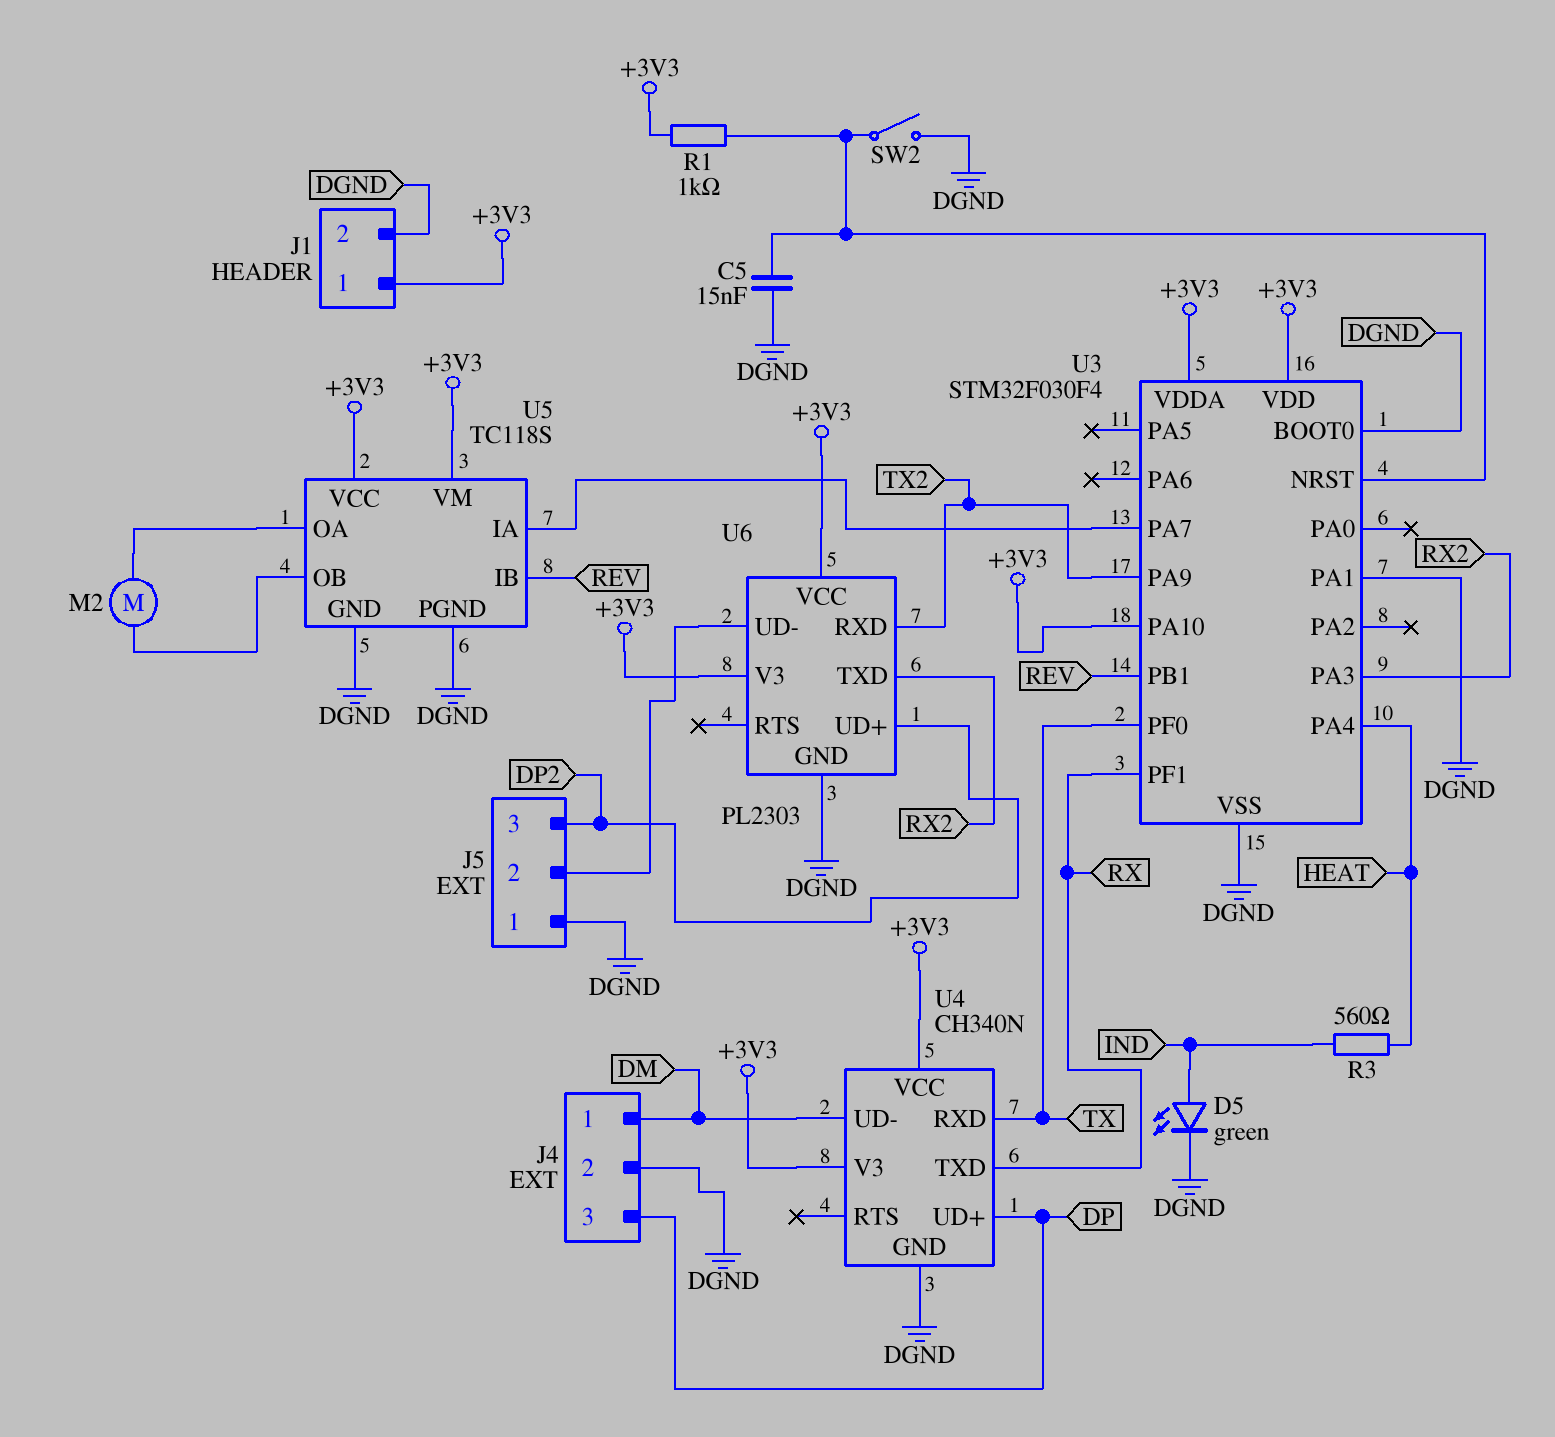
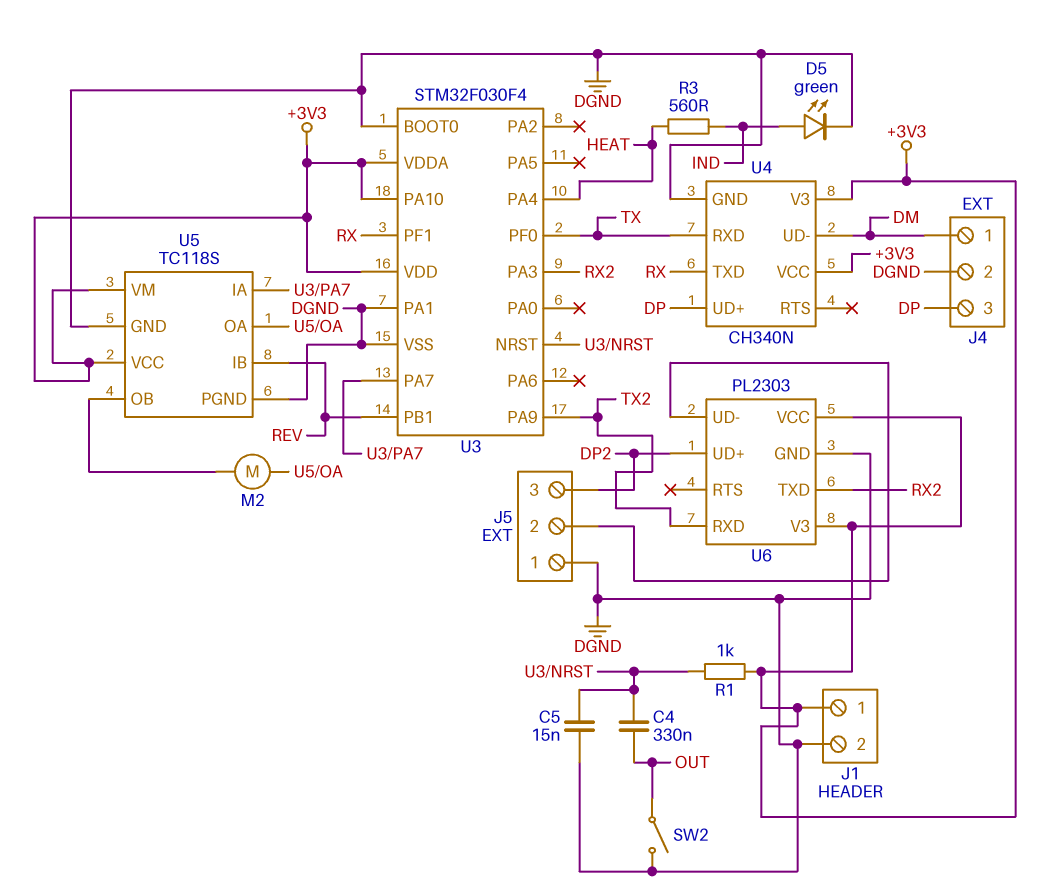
C4: none -> 330nF (OUT, U3/NRST)
SW2: switch (DGND, U3/NRST) -> switch (DGND, OUT)

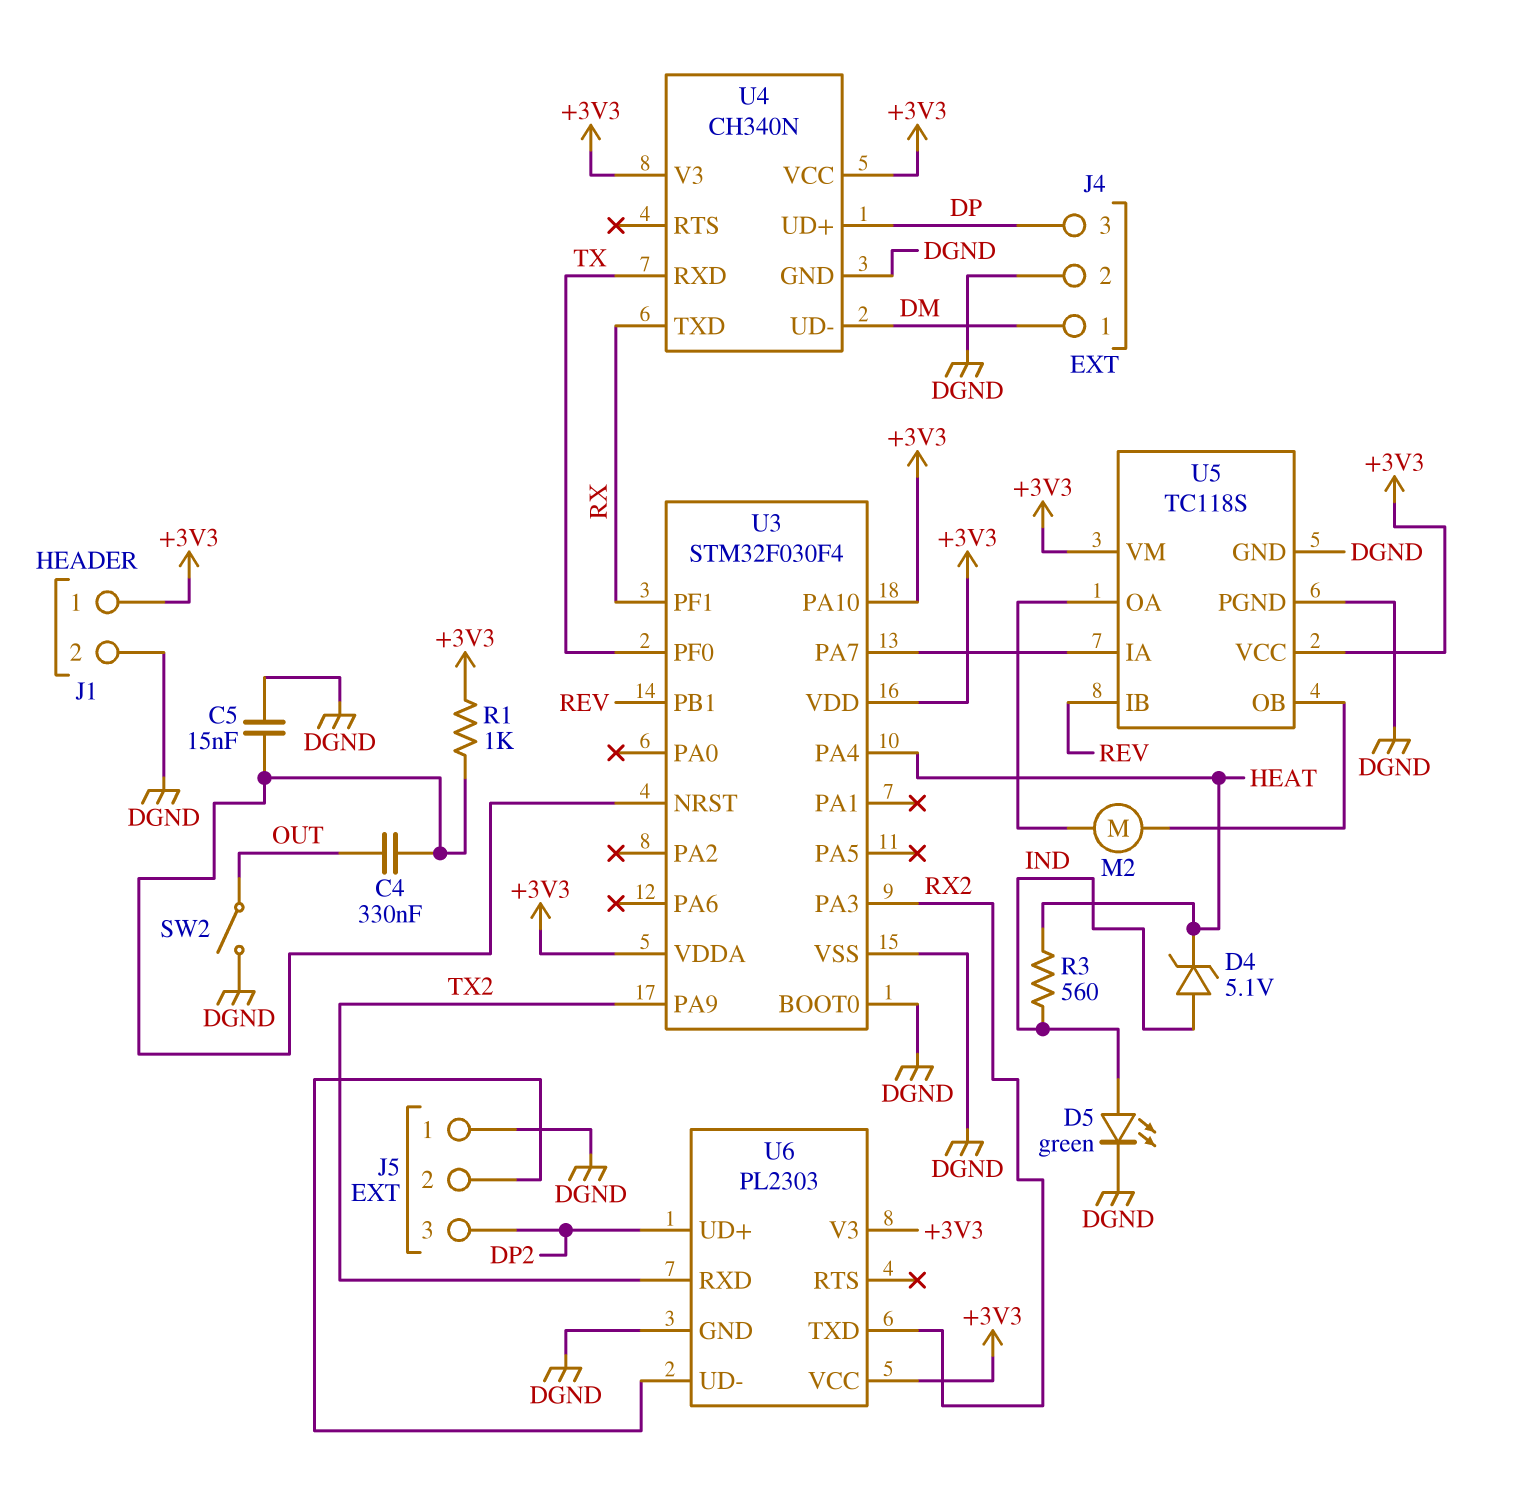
D4: none -> zener 5.1V (A IND, K HEAT)
U3 pin PA1: DGND -> none

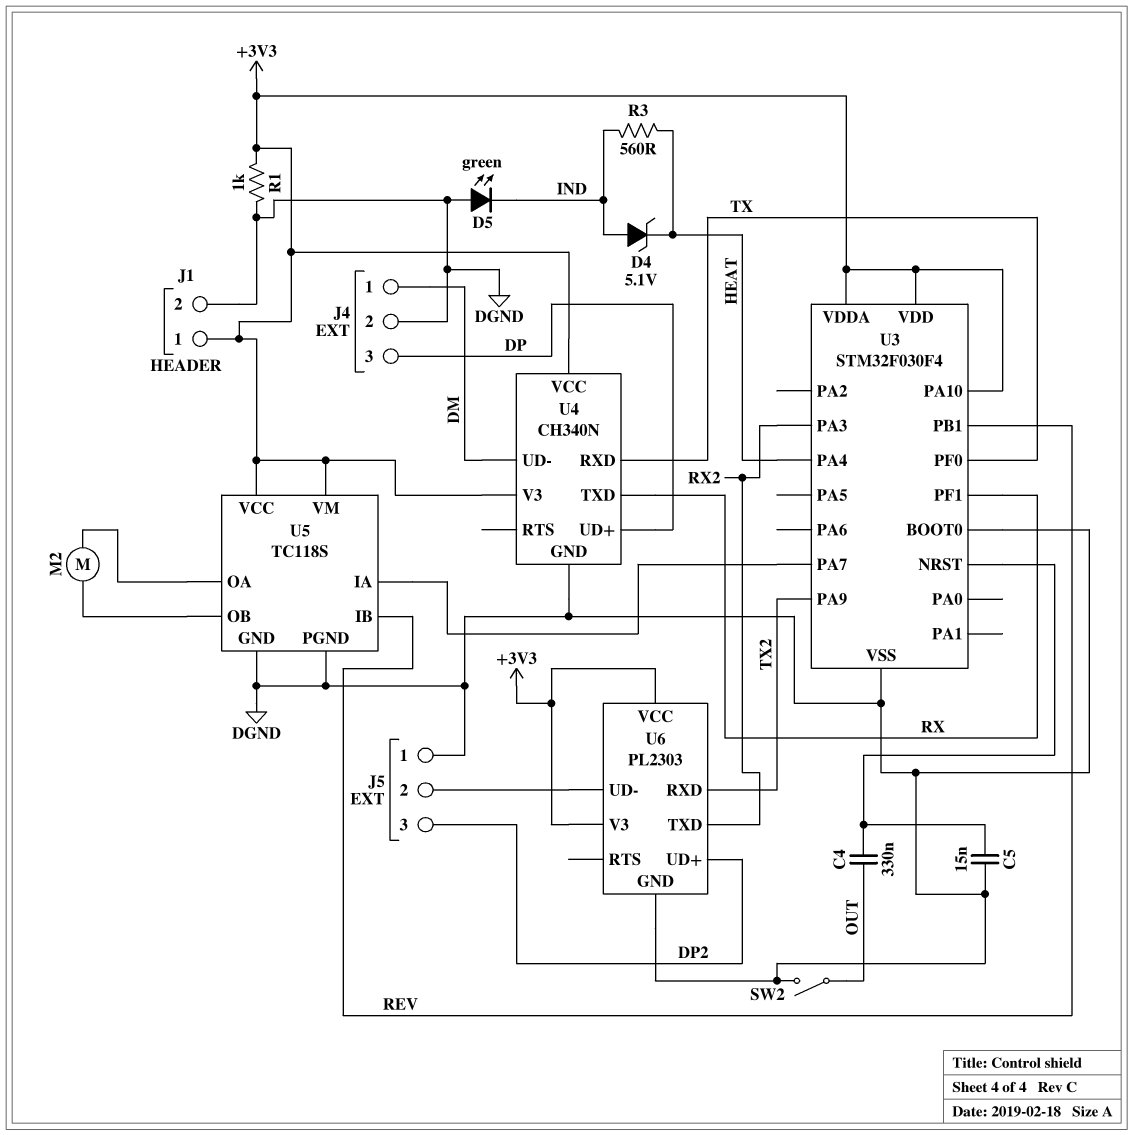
D5: LED green (A IND, K DGND) -> LED green (A DGND, K IND)
R1: 1k (+3V3, U3/NRST) -> 1k (+3V3, DGND)

